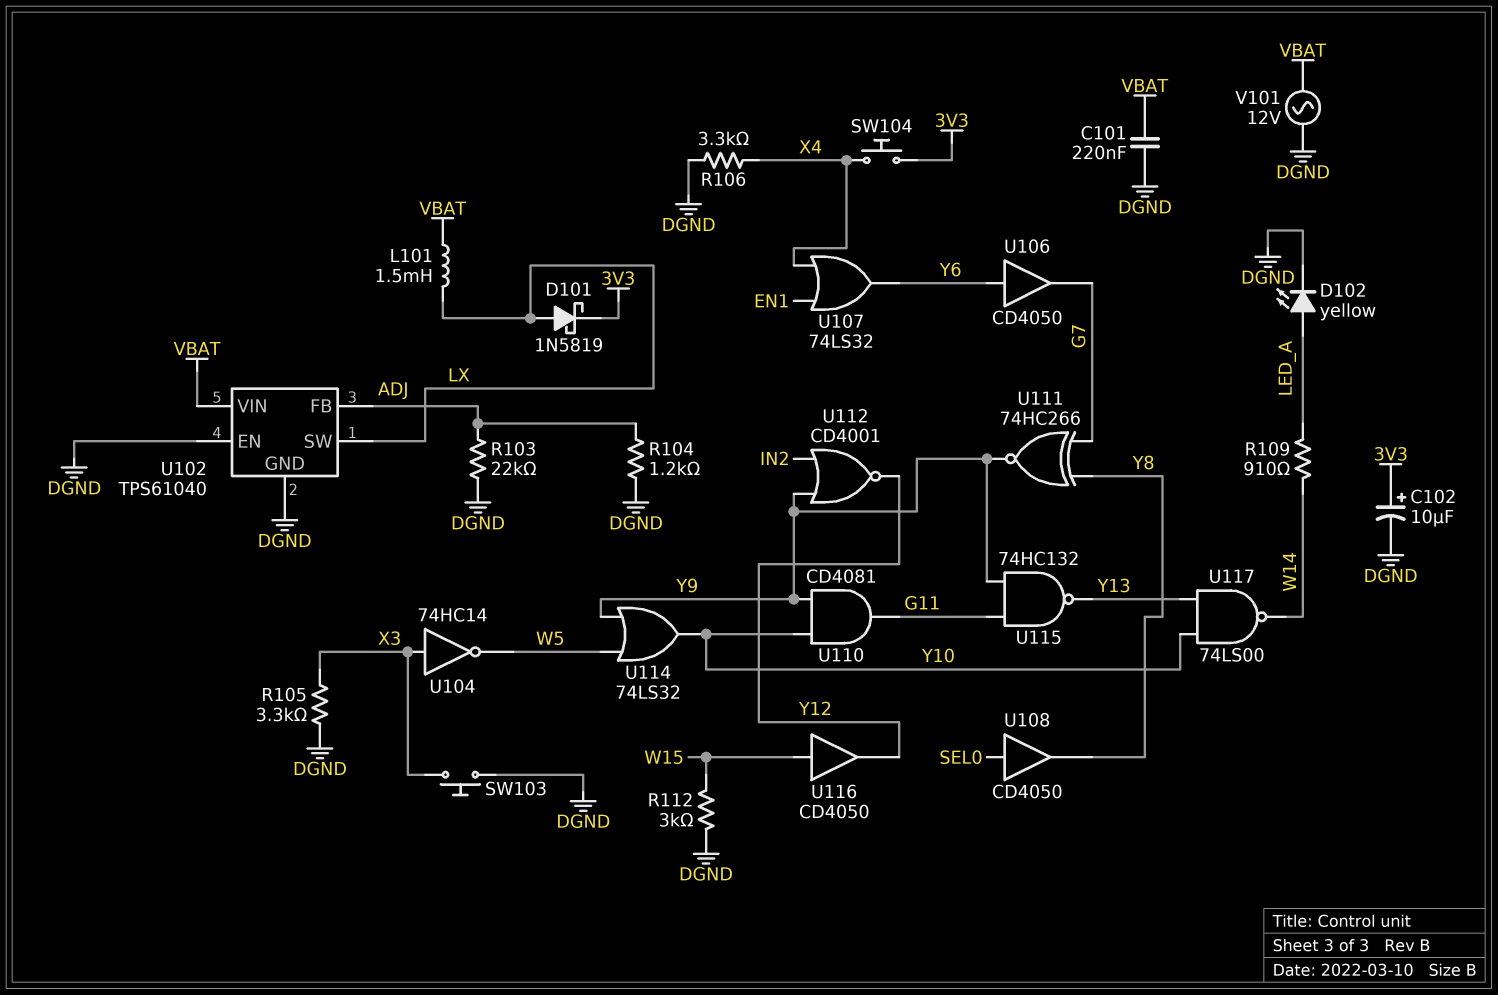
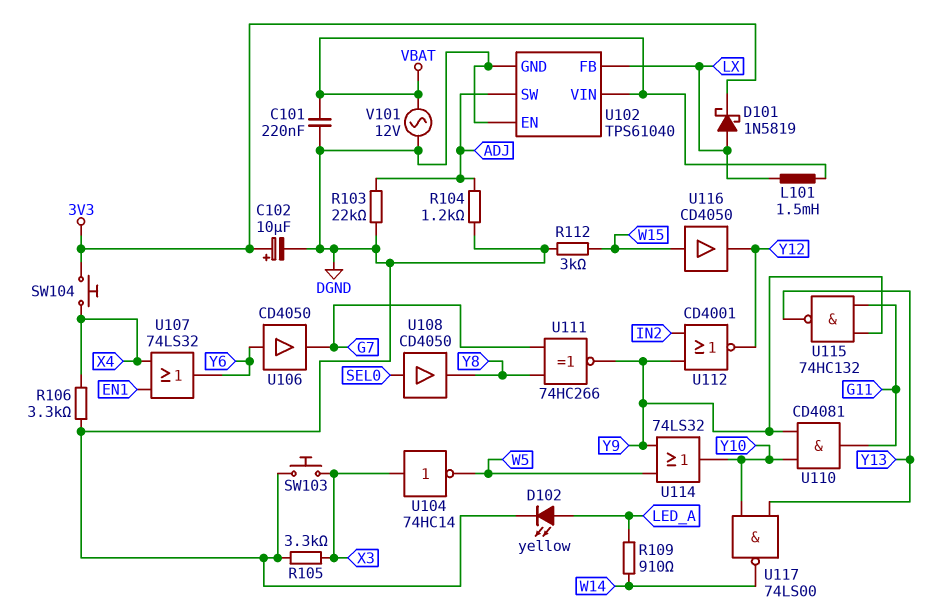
U102 pin FB: ADJ -> LX
U102 pin SW: LX -> ADJ

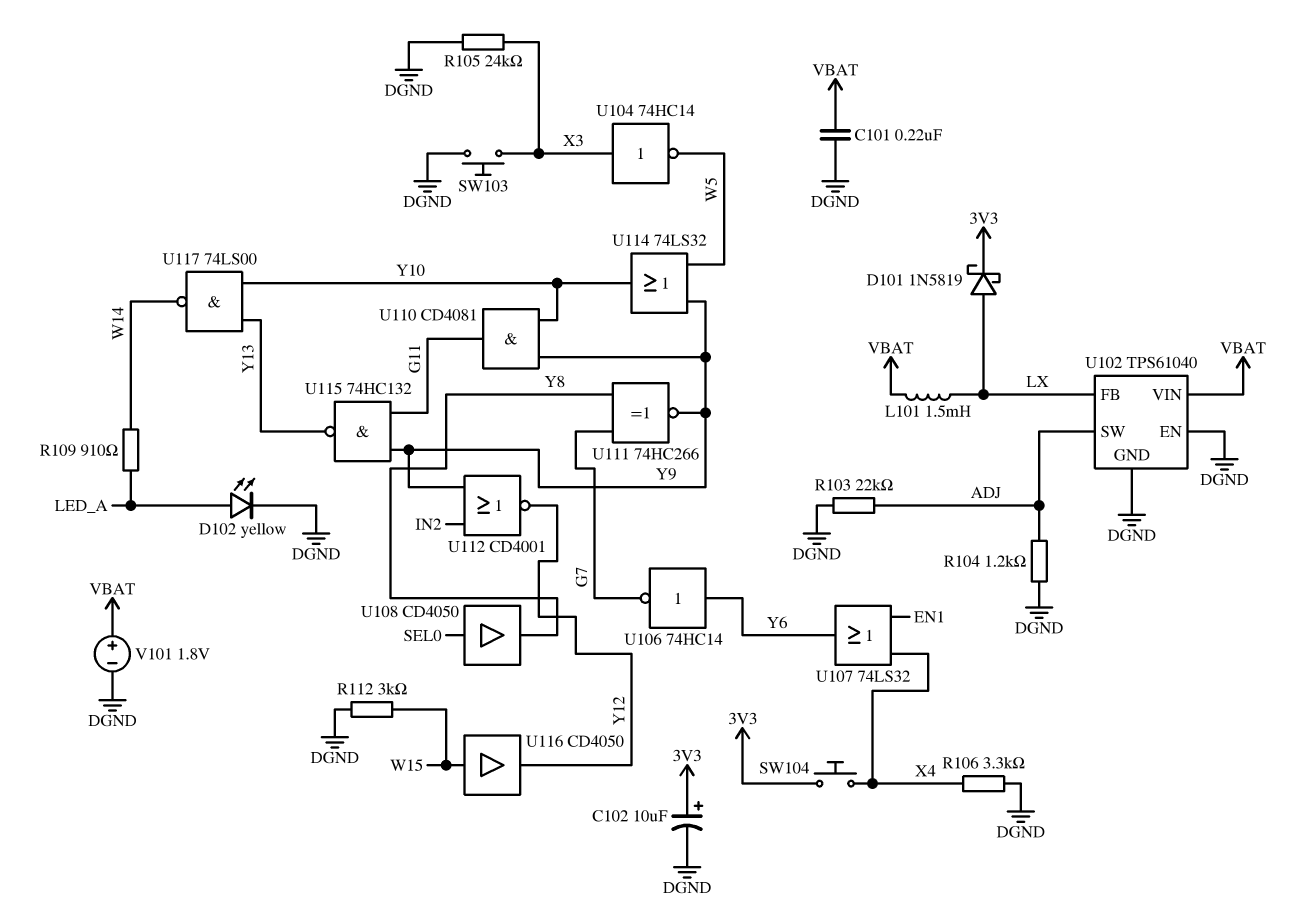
R105: 3.3k (DGND, X3) -> 24k (DGND, X3)
U106: buffer CD4050 (in Y6, out G7) -> NOT 74HC14 (in Y6, out G7)
V101: AC 12V (DGND, VBAT) -> 1.8V (plus VBAT, minus DGND)

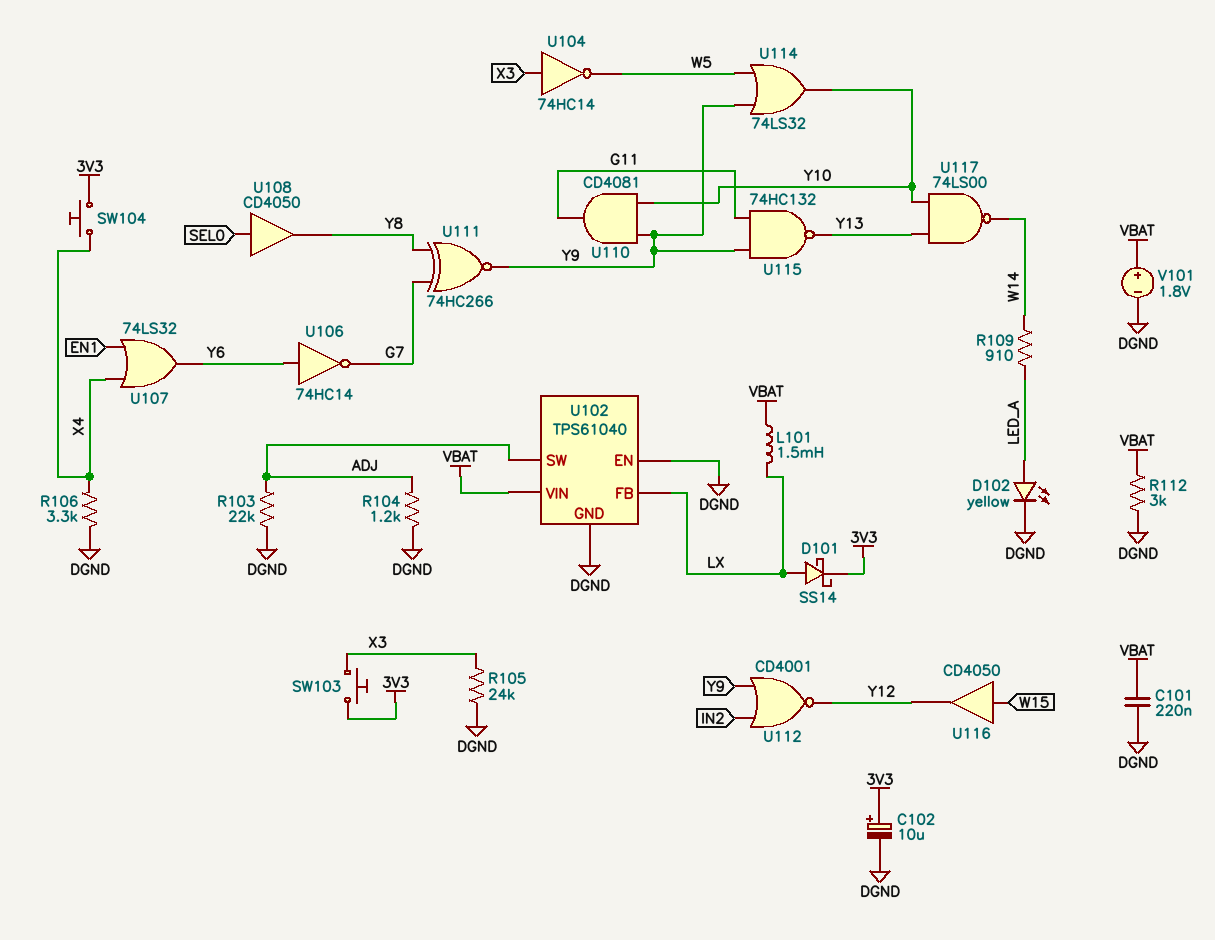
D101: schottky 1N5819 (A LX, K 3V3) -> schottky SS14 (A LX, K 3V3)
R112: 3k (DGND, W15) -> 3k (DGND, VBAT)
SW103: button (DGND, X3) -> button (3V3, X3)

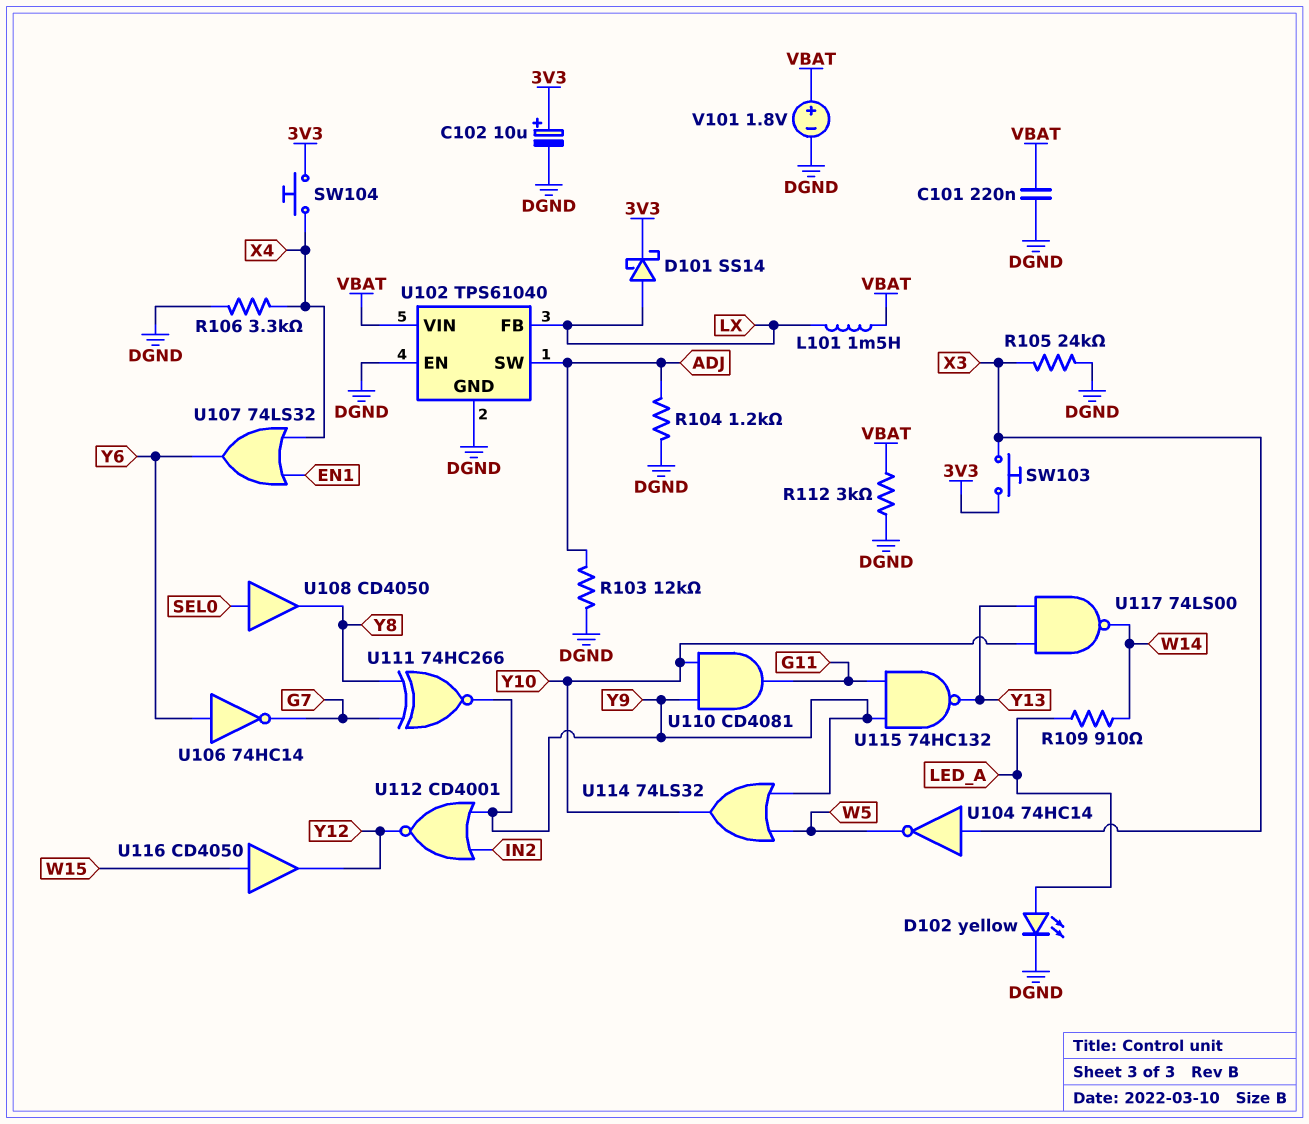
R103: 22k (ADJ, DGND) -> 12k (ADJ, DGND)

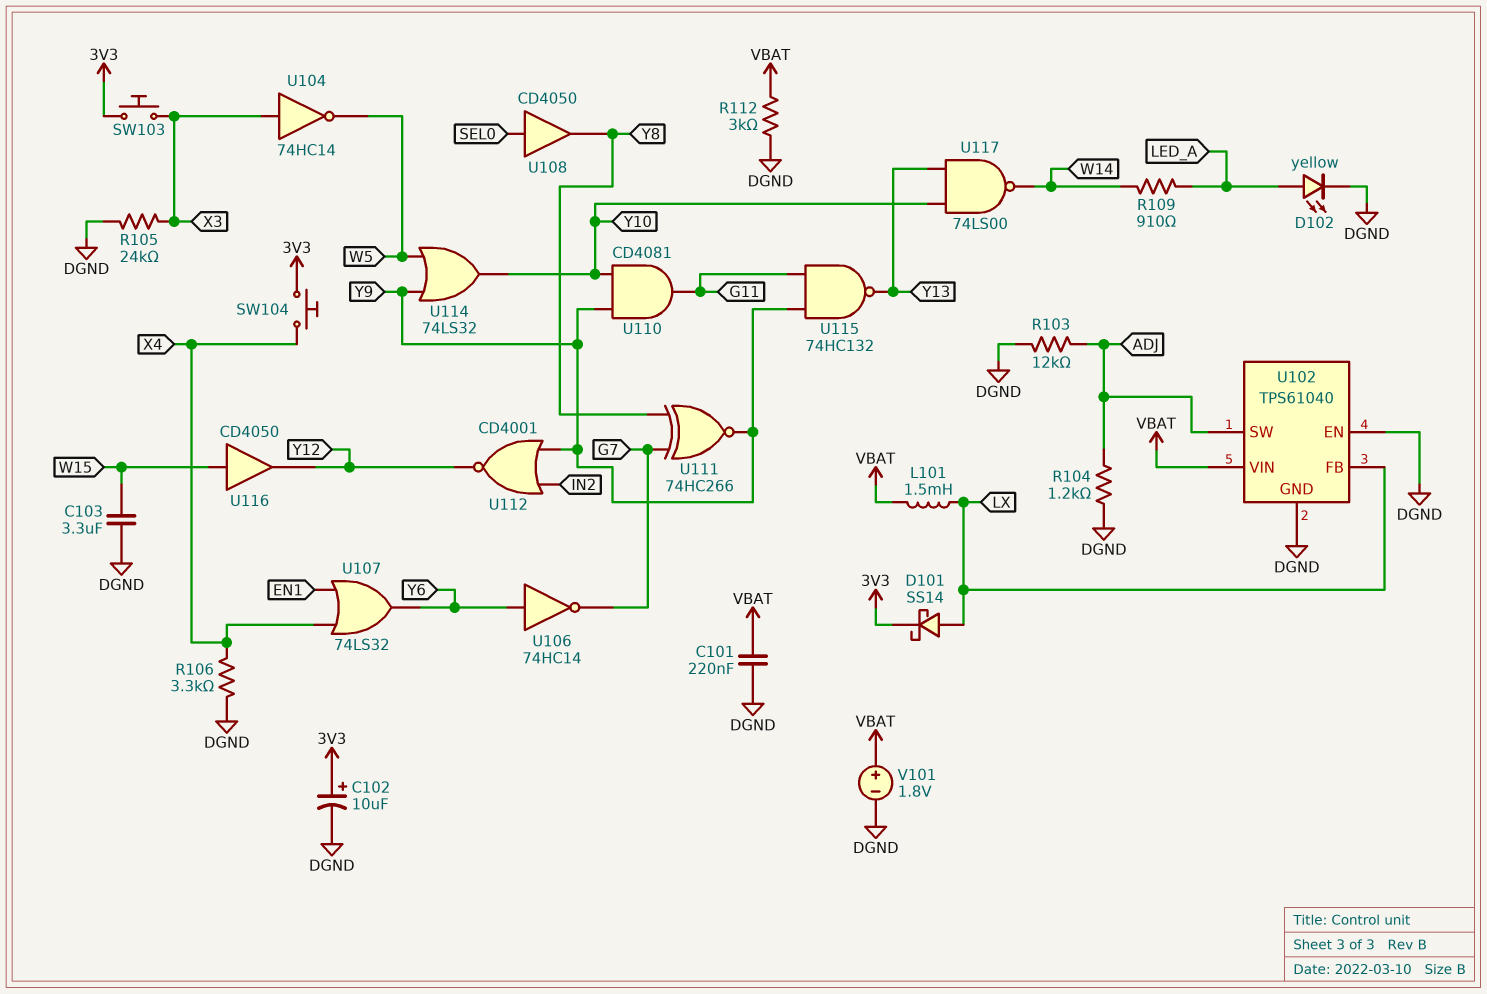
C103: none -> 3.3uF (DGND, W15)

